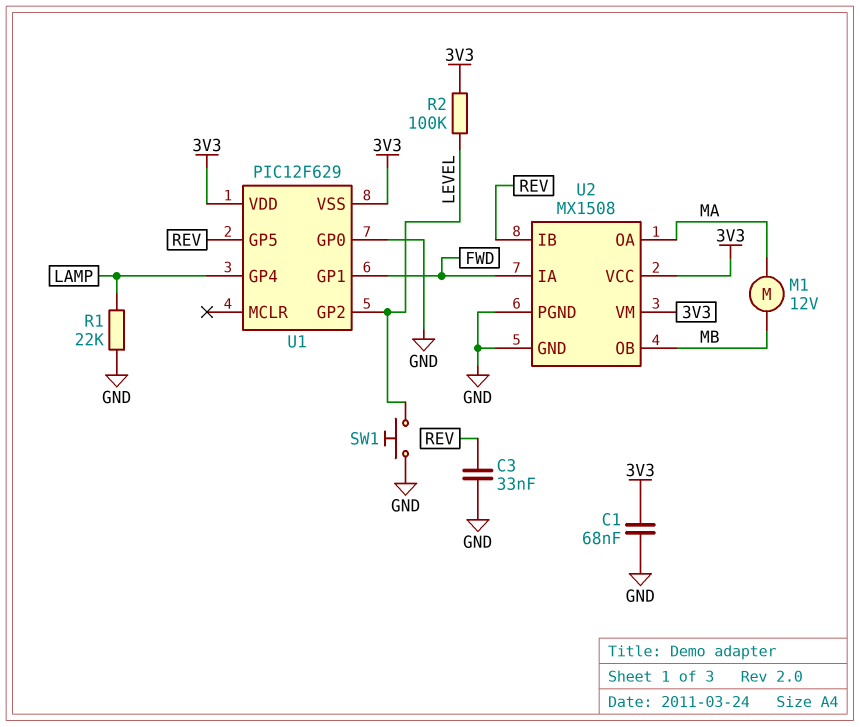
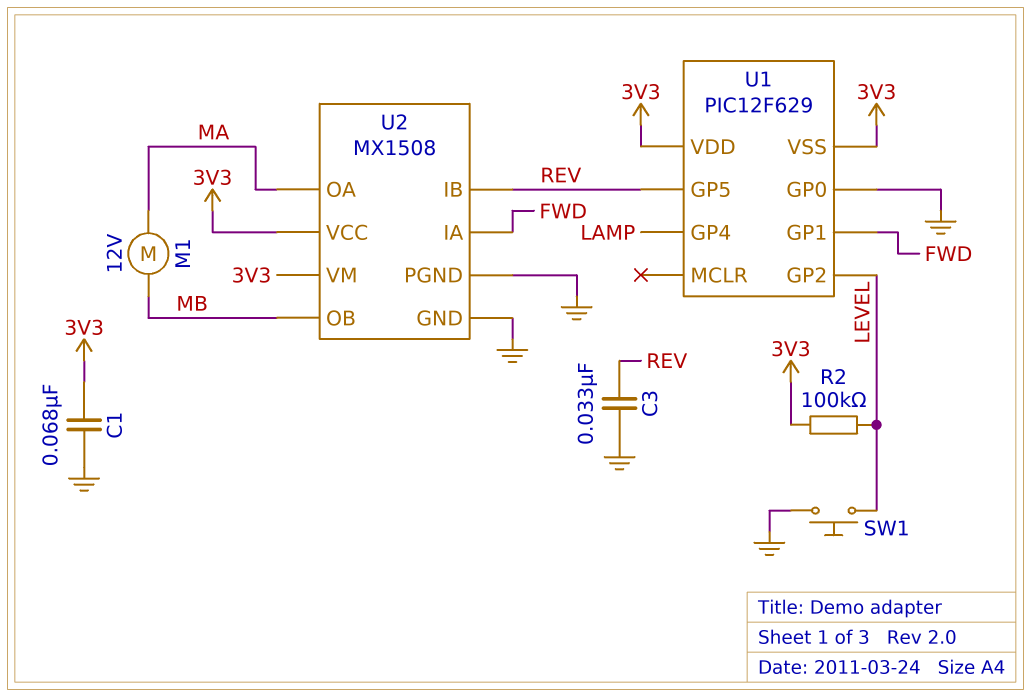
R1: 22k (GND, LAMP) -> none

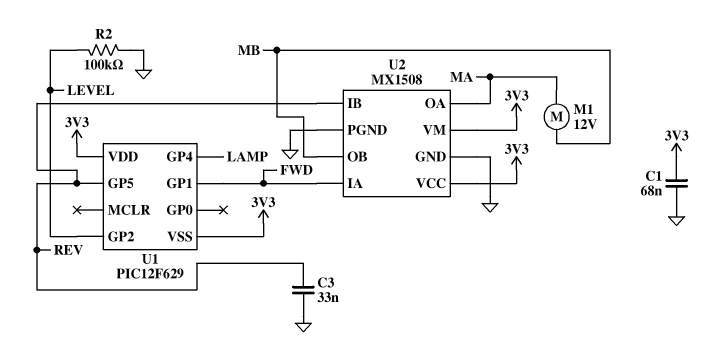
R2: 100k (3V3, LEVEL) -> 100k (GND, LEVEL)
SW1: button (GND, LEVEL) -> none
U1 pin GP0: GND -> none

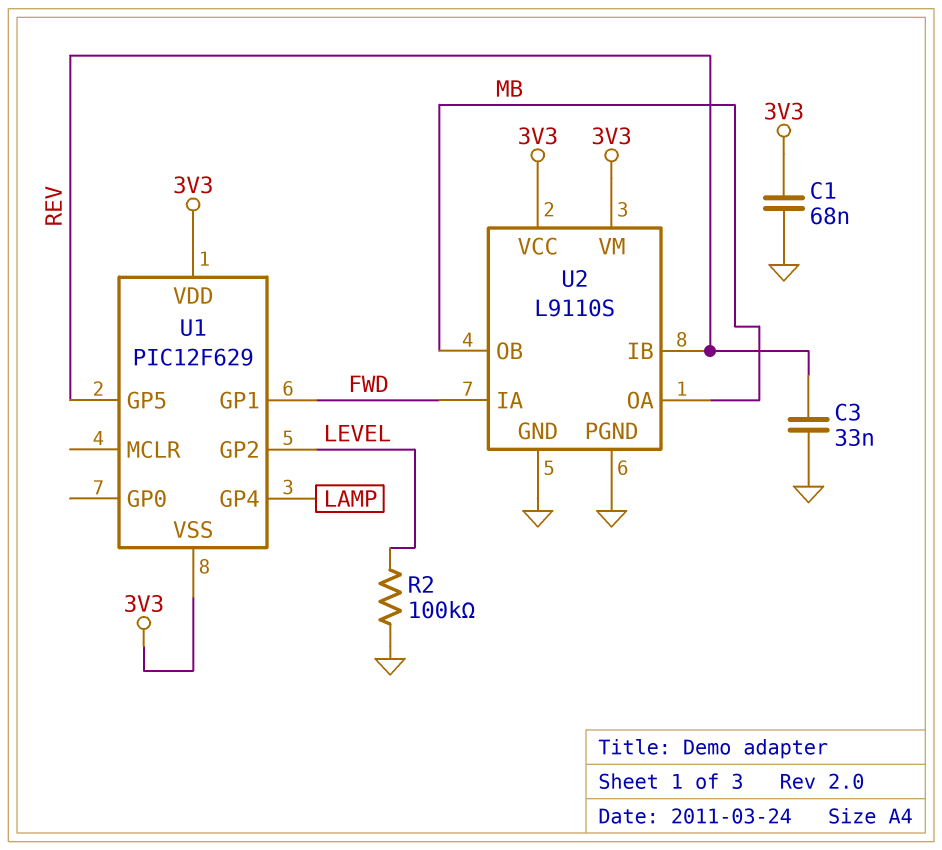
M1: motor 12V (MA, MB) -> none
U2: MX1508 -> L9110S
U2 pin OA: MA -> MB

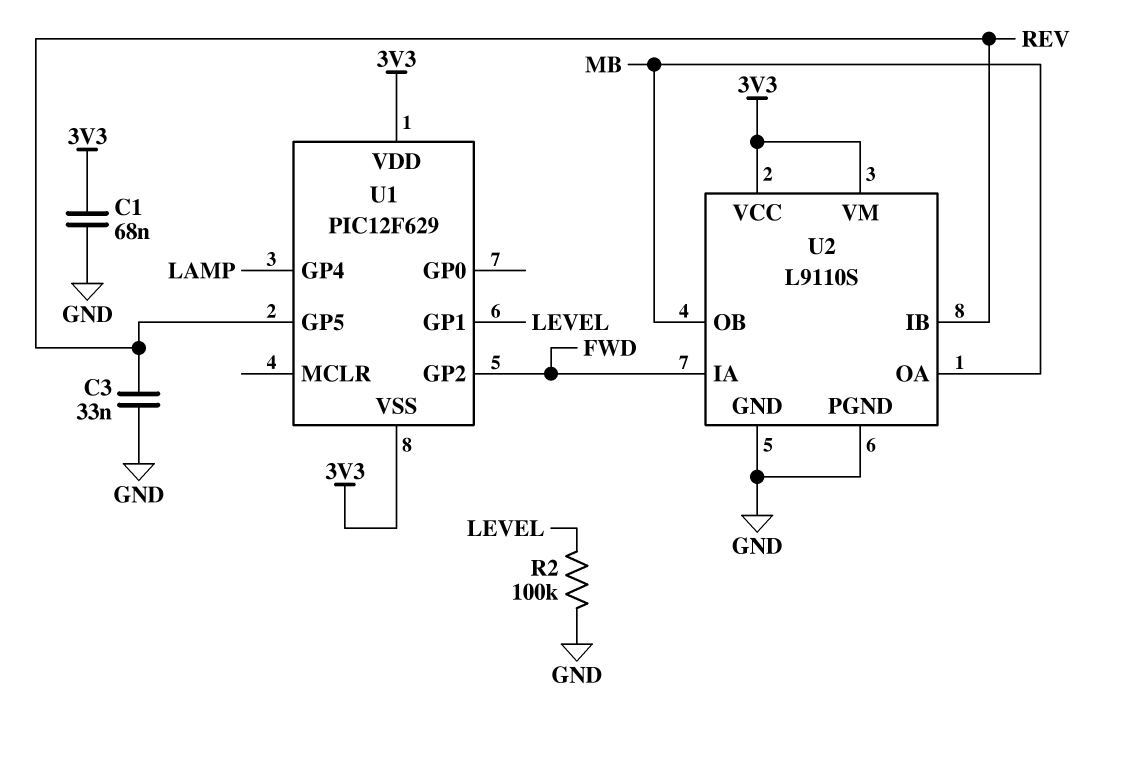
U1 pin GP1: FWD -> LEVEL
U1 pin GP2: LEVEL -> FWD

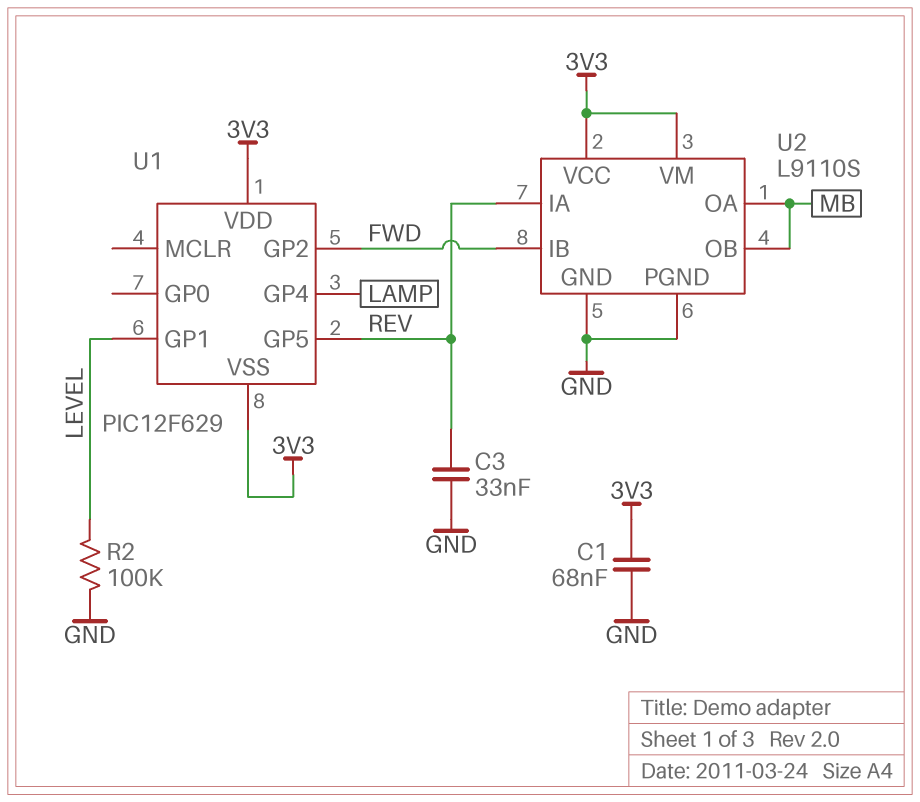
U2 pin IA: FWD -> REV
U2 pin IB: REV -> FWD

